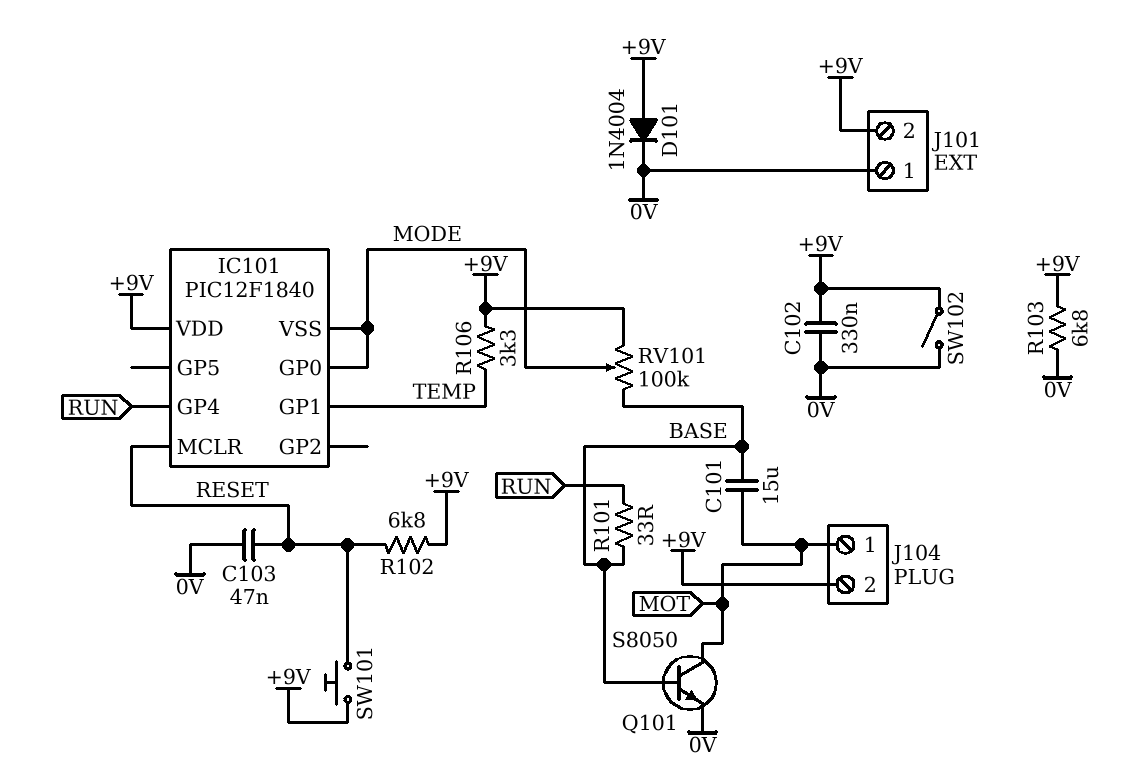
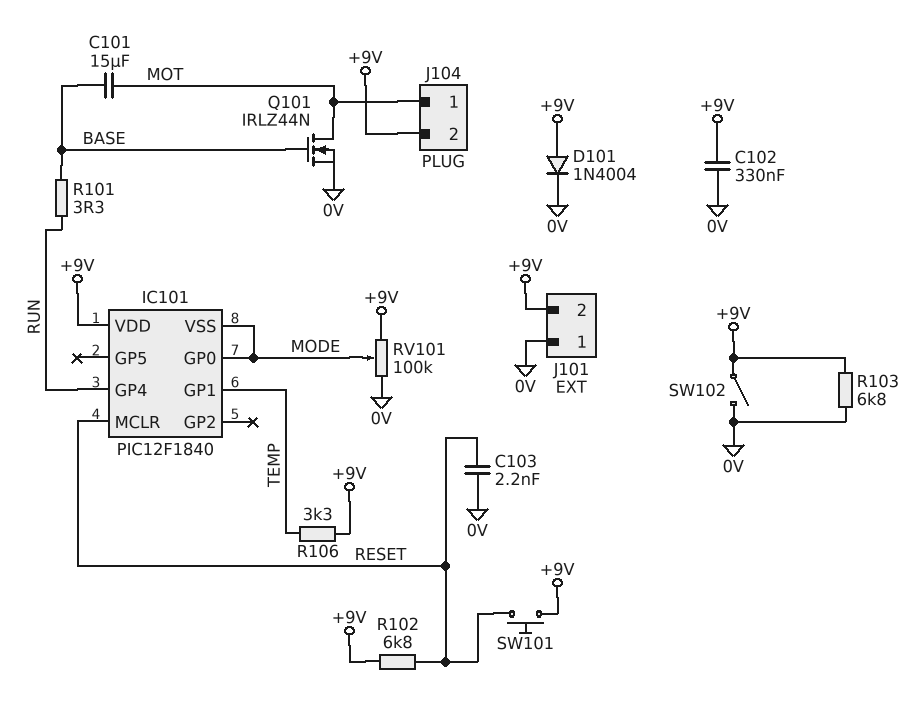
C103: 47nF (0V, RESET) -> 2.2nF (0V, RESET)
Q101: NPN S8050 (B BASE, C MOT, E 0V) -> NMOS IRLZ44N (G BASE, D MOT, S 0V)
R101: 33 (BASE, RUN) -> 3.3 (BASE, RUN)
RV101: 100k (+9V, BASE, wiper MODE) -> 100k (+9V, 0V, wiper MODE)

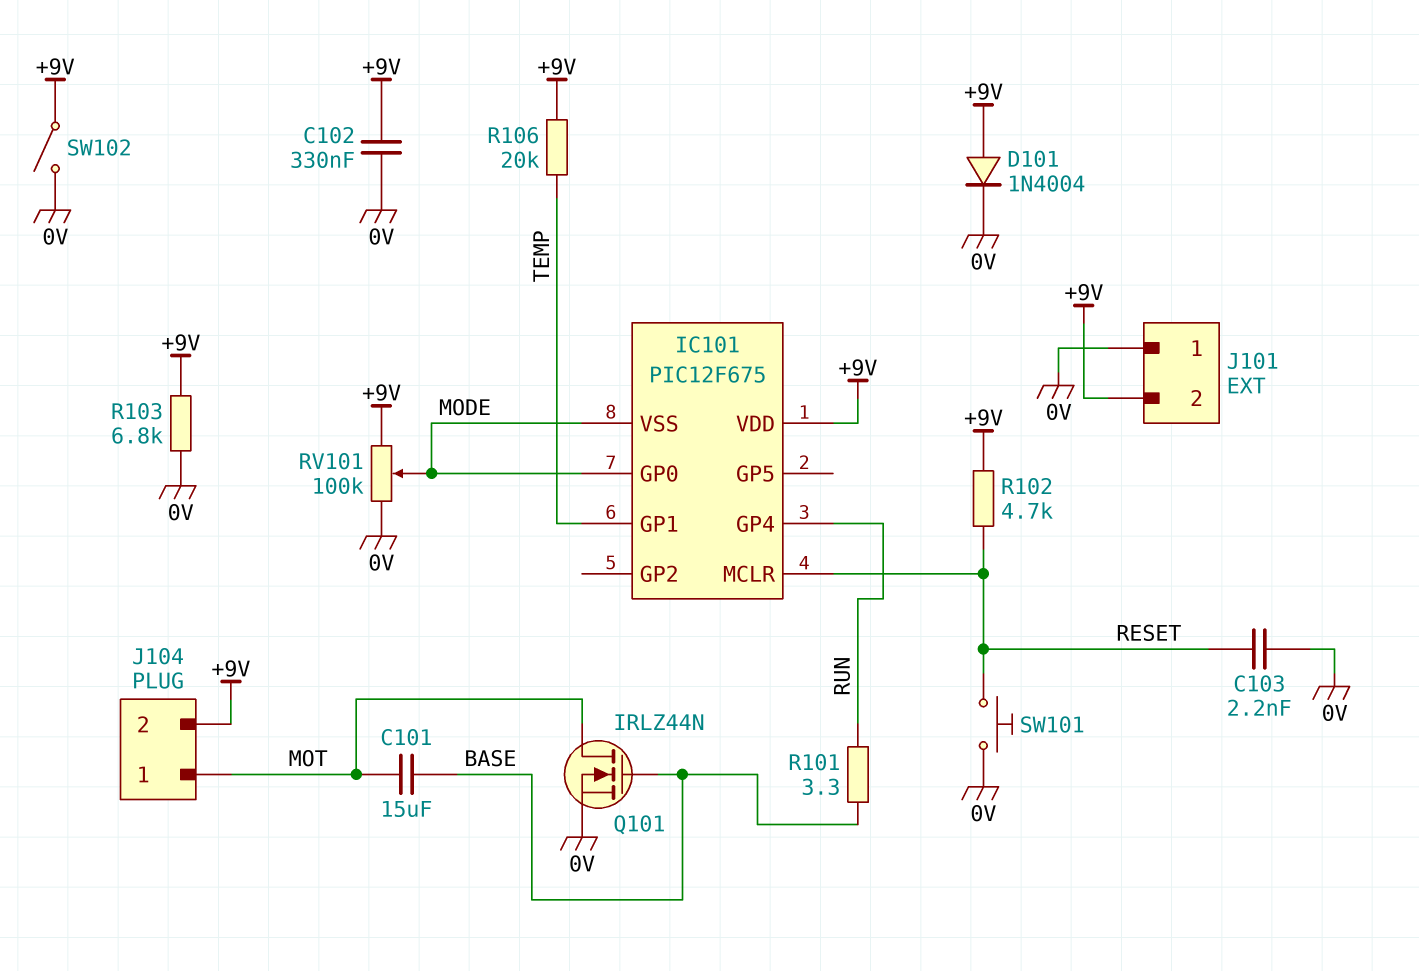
IC101: PIC12F1840 -> PIC12F675
R102: 6.8k (+9V, RESET) -> 4.7k (+9V, RESET)
R106: 3.3k (+9V, TEMP) -> 20k (+9V, TEMP)
SW101: button (+9V, RESET) -> button (0V, RESET)

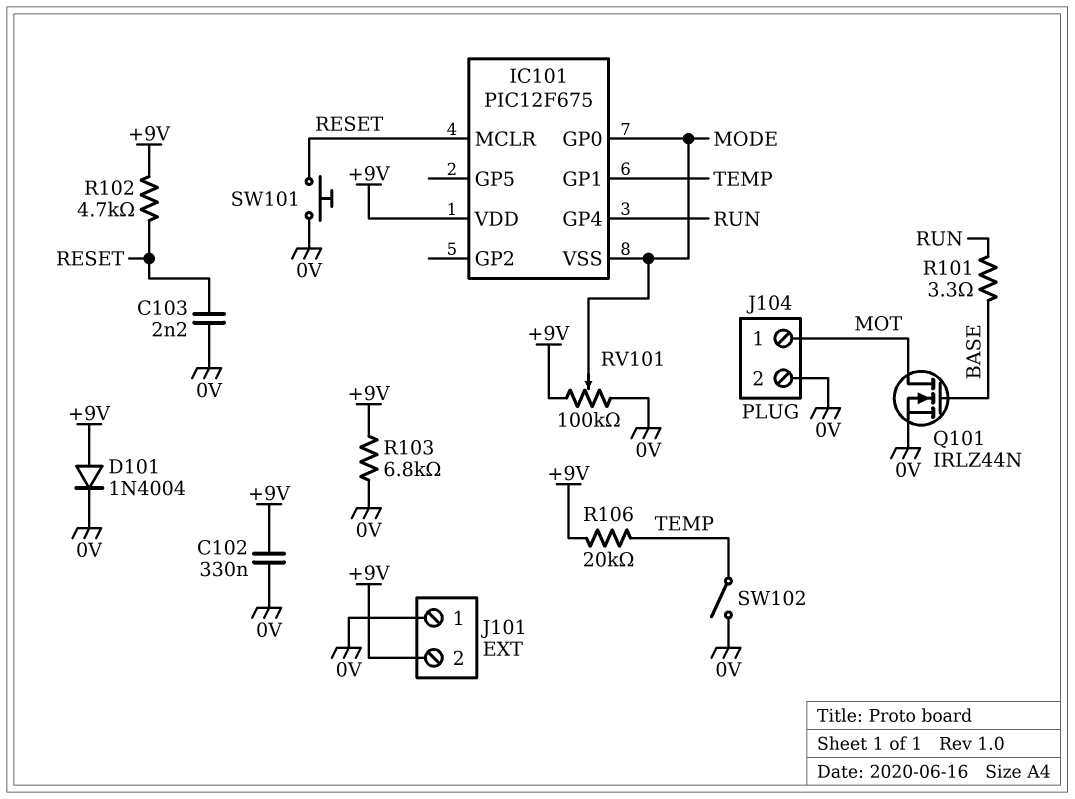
C101: 15uF (BASE, MOT) -> none
J104 pin 2: +9V -> 0V
SW102: switch (+9V, 0V) -> switch (0V, TEMP)

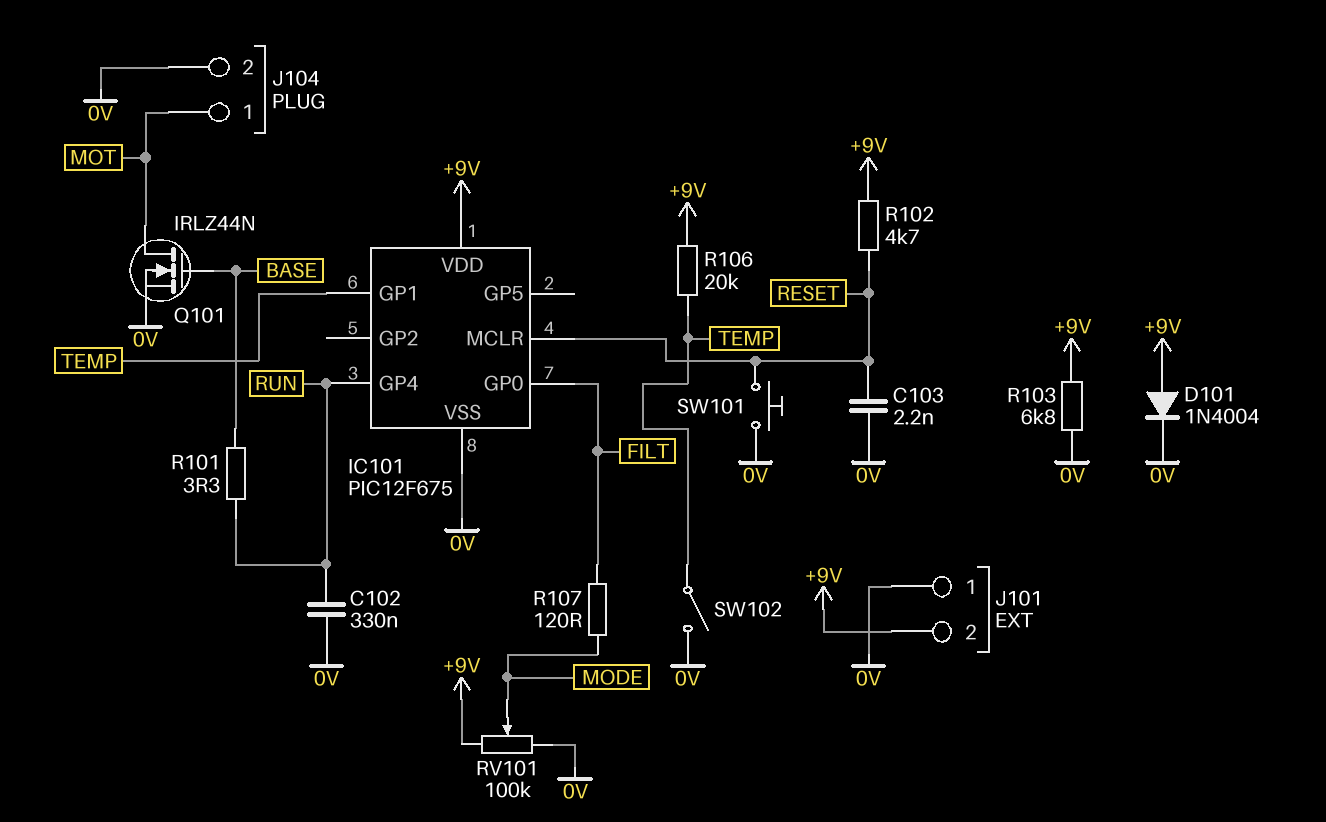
C102: 330nF (+9V, 0V) -> 330nF (0V, RUN)
IC101 pin GP0: MODE -> FILT
IC101 pin VSS: MODE -> 0V
R107: none -> 120 (FILT, MODE)

